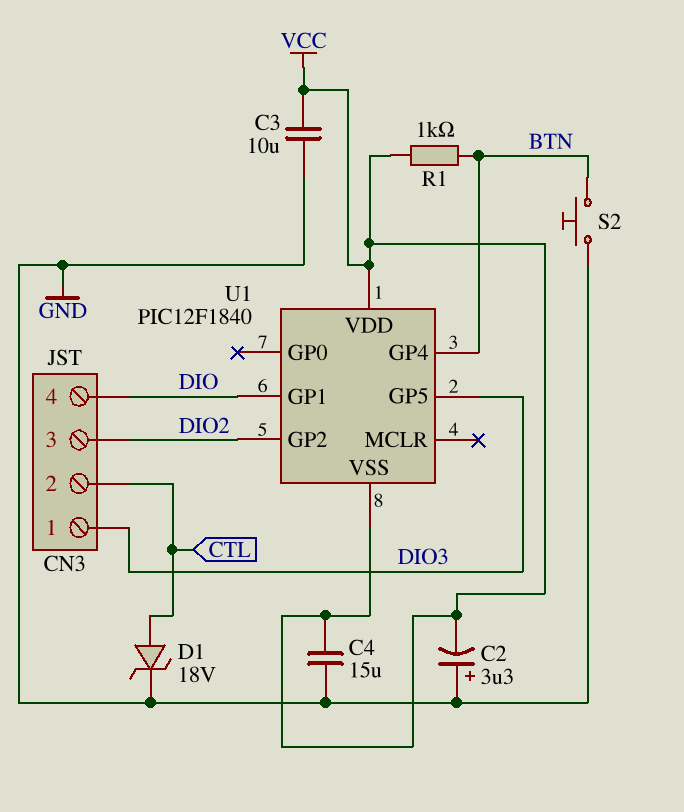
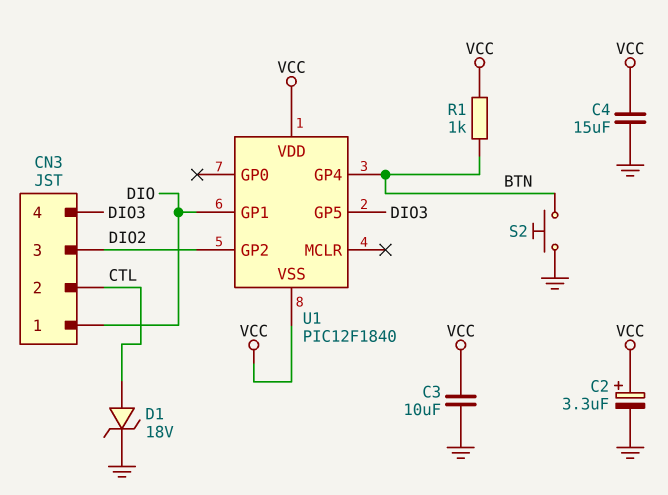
C2: 3.3uF (plus GND, minus VCC) -> 3.3uF (plus VCC, minus GND)
CN3 pin 1: DIO3 -> DIO
CN3 pin 4: DIO -> DIO3

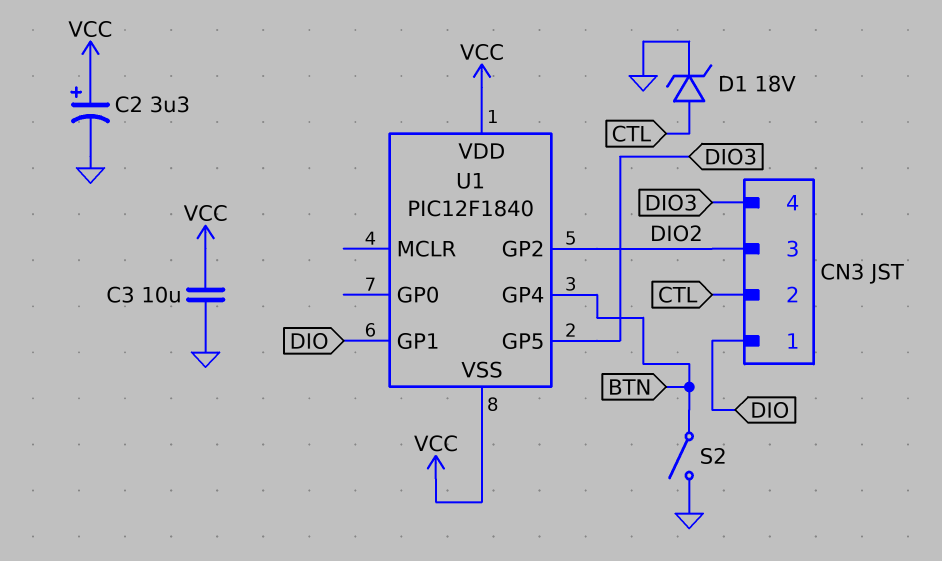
C4: 15uF (GND, VCC) -> none
R1: 1k (BTN, VCC) -> none
S2: button (BTN, GND) -> switch (BTN, GND)

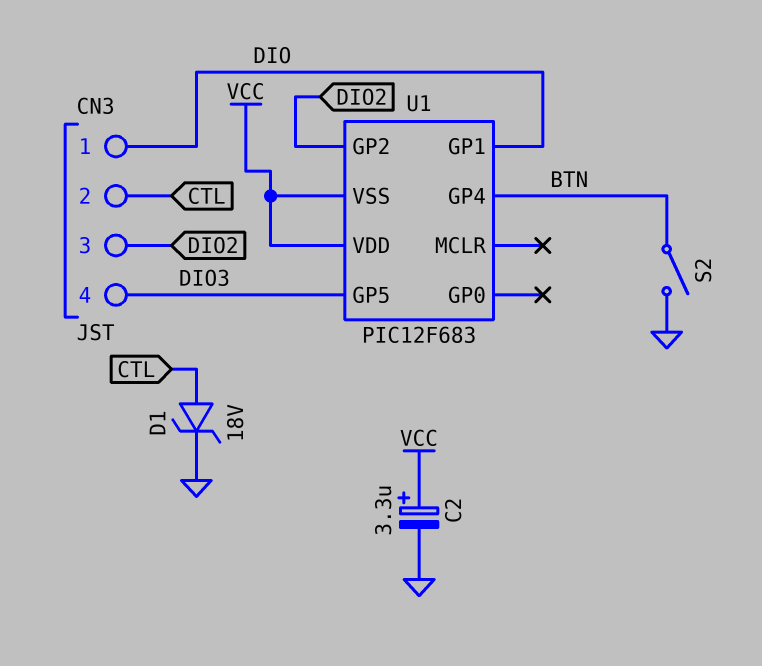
C3: 10uF (GND, VCC) -> none
U1: PIC12F1840 -> PIC12F683

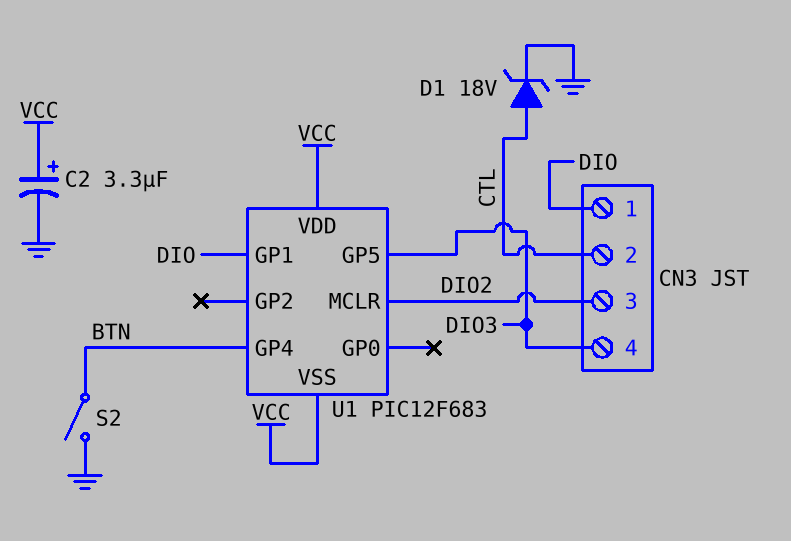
U1 pin GP2: DIO2 -> none
U1 pin MCLR: none -> DIO2

